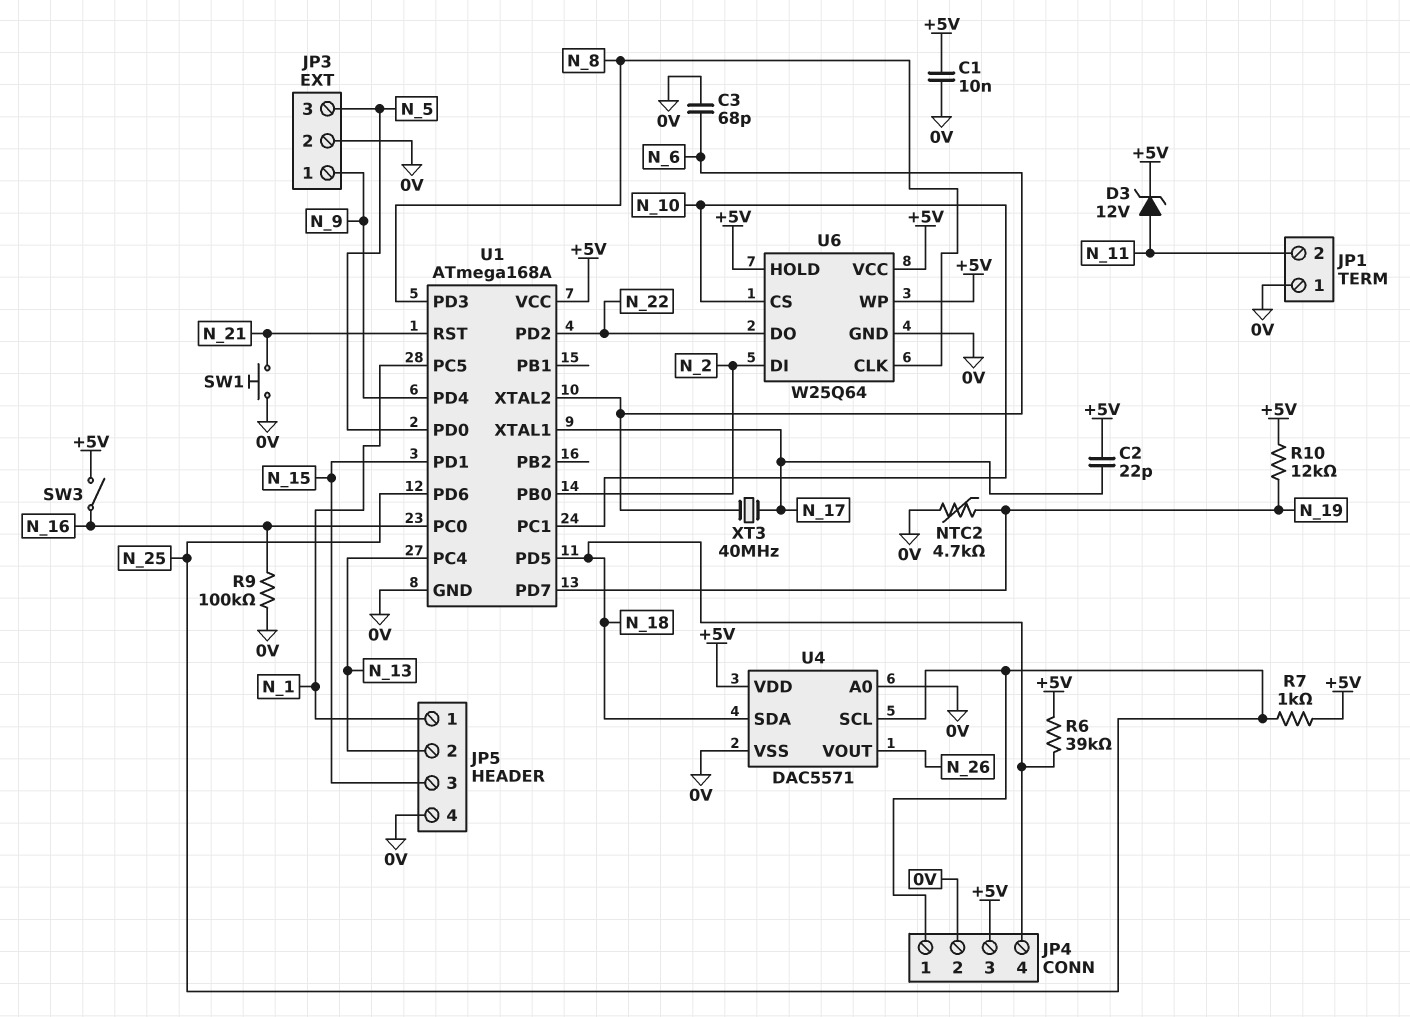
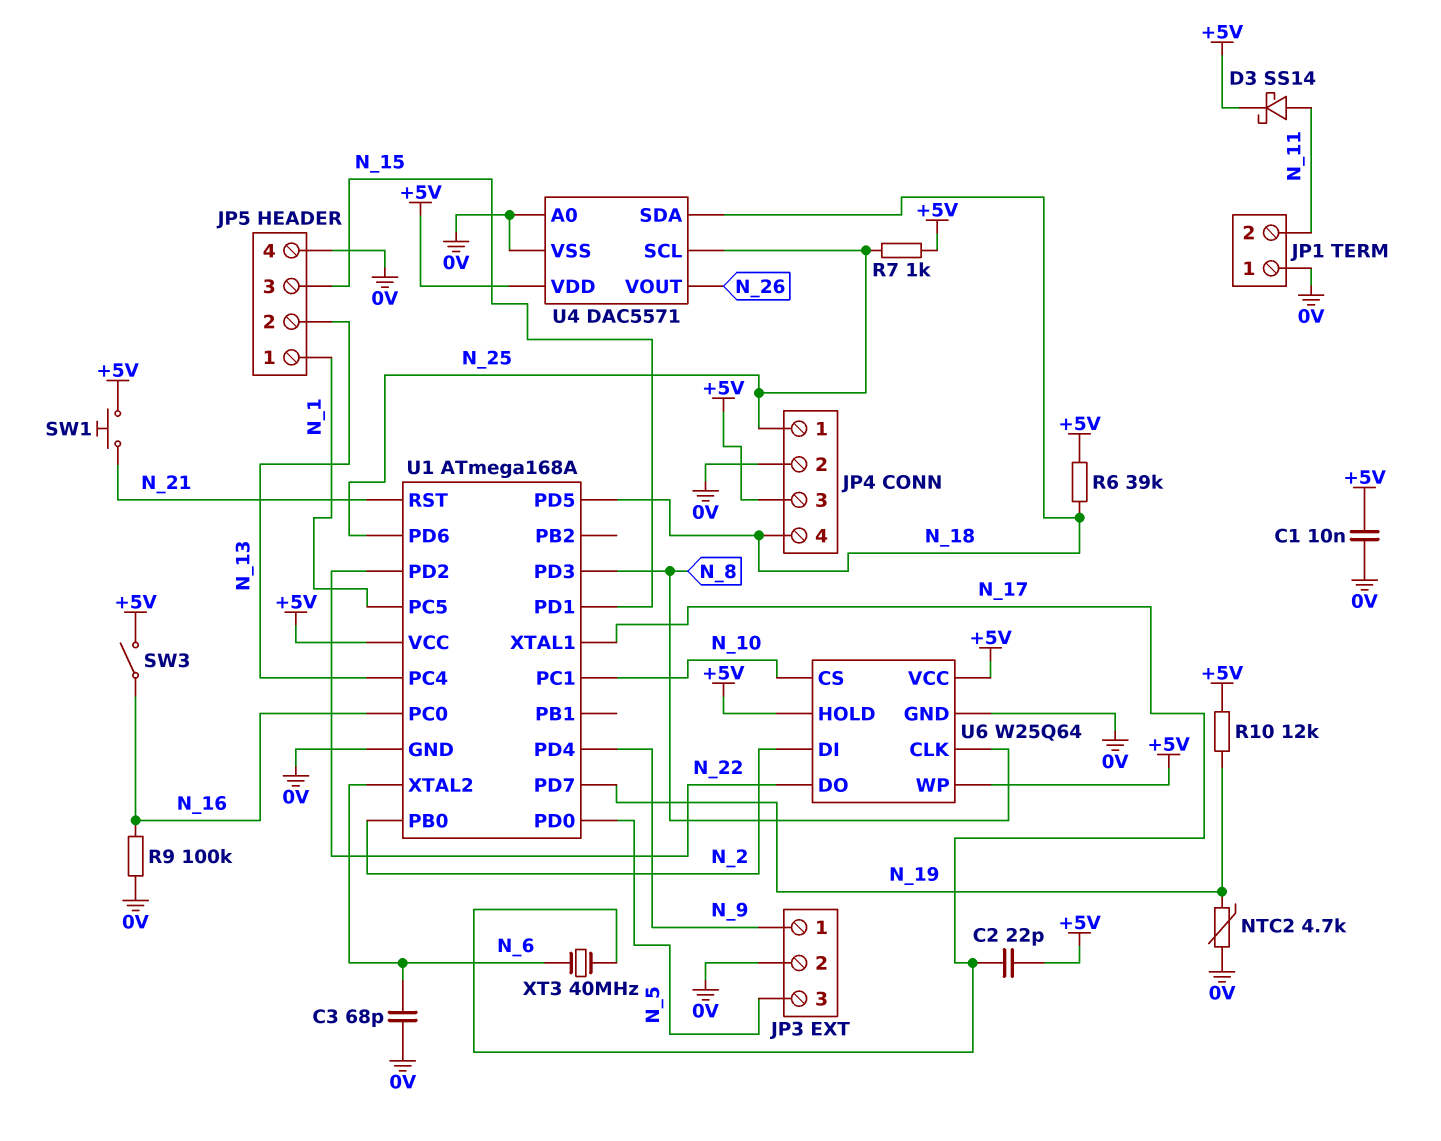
D3: zener 12V (A N_11, K +5V) -> schottky SS14 (A N_11, K +5V)
SW1: button (0V, N_21) -> button (+5V, N_21)

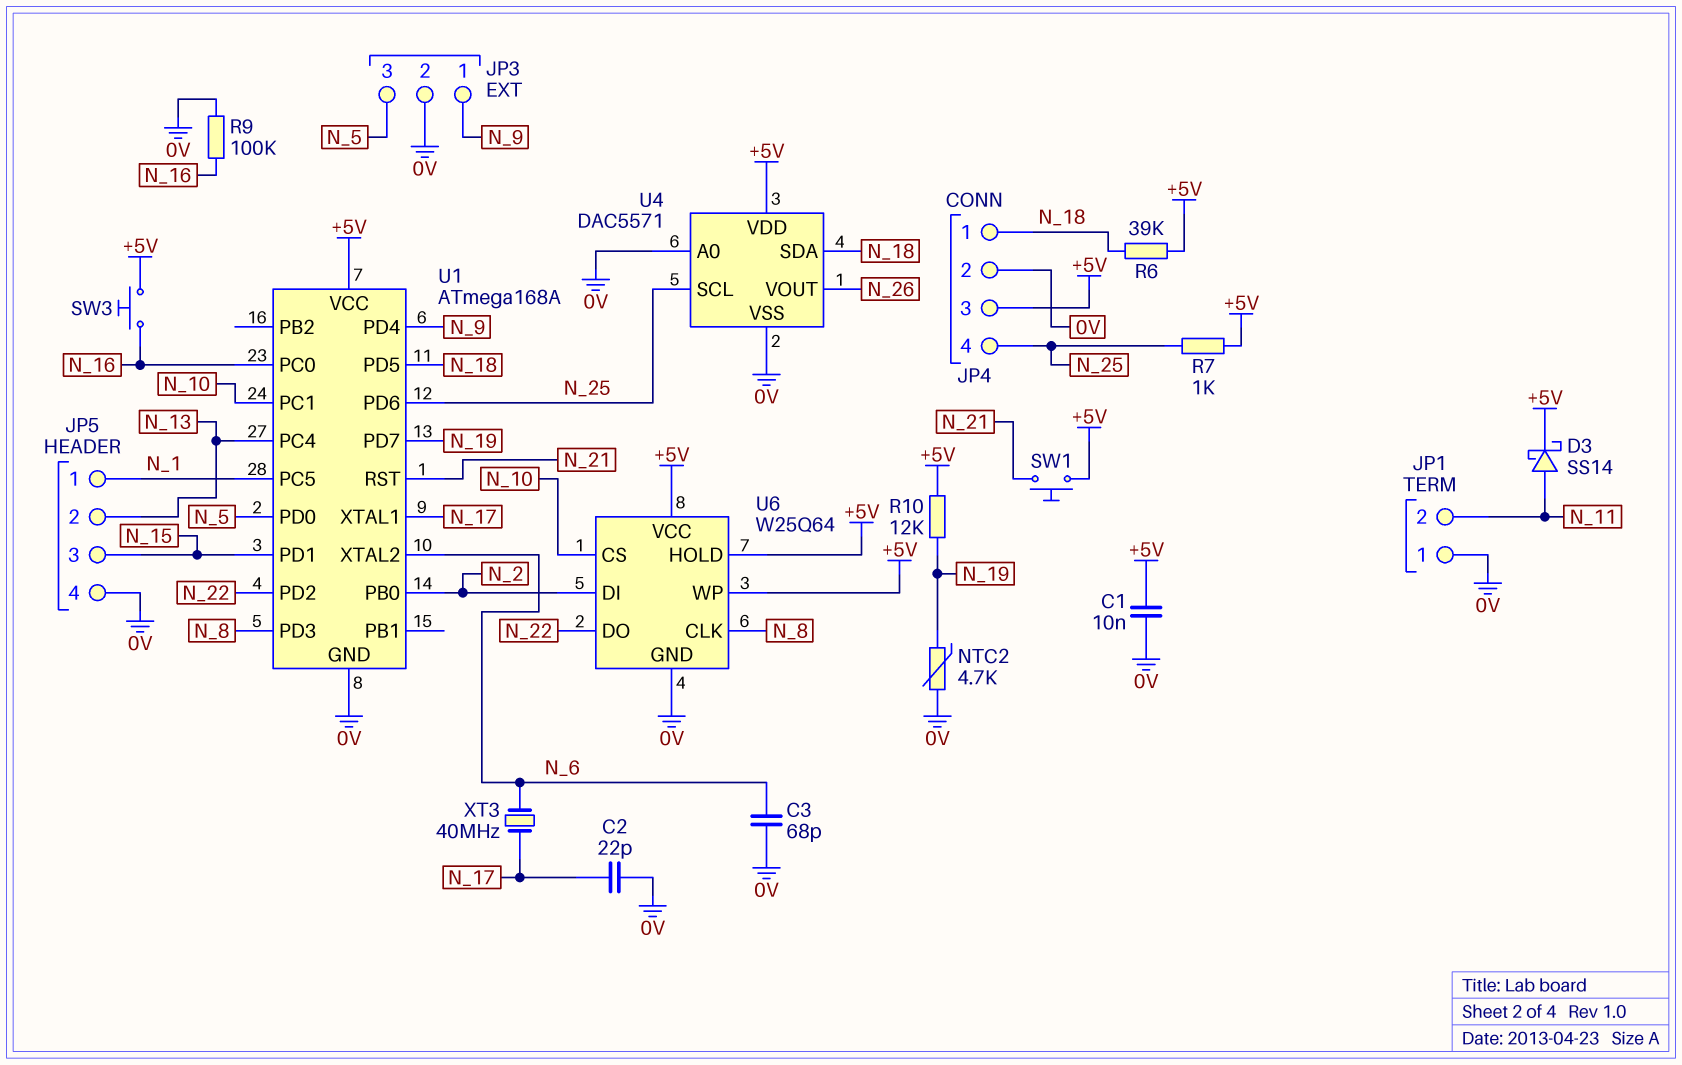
C2: 22pF (+5V, N_17) -> 22pF (0V, N_17)
JP4 pin 1: N_25 -> N_18
JP4 pin 4: N_18 -> N_25
SW3: switch (+5V, N_16) -> button (+5V, N_16)

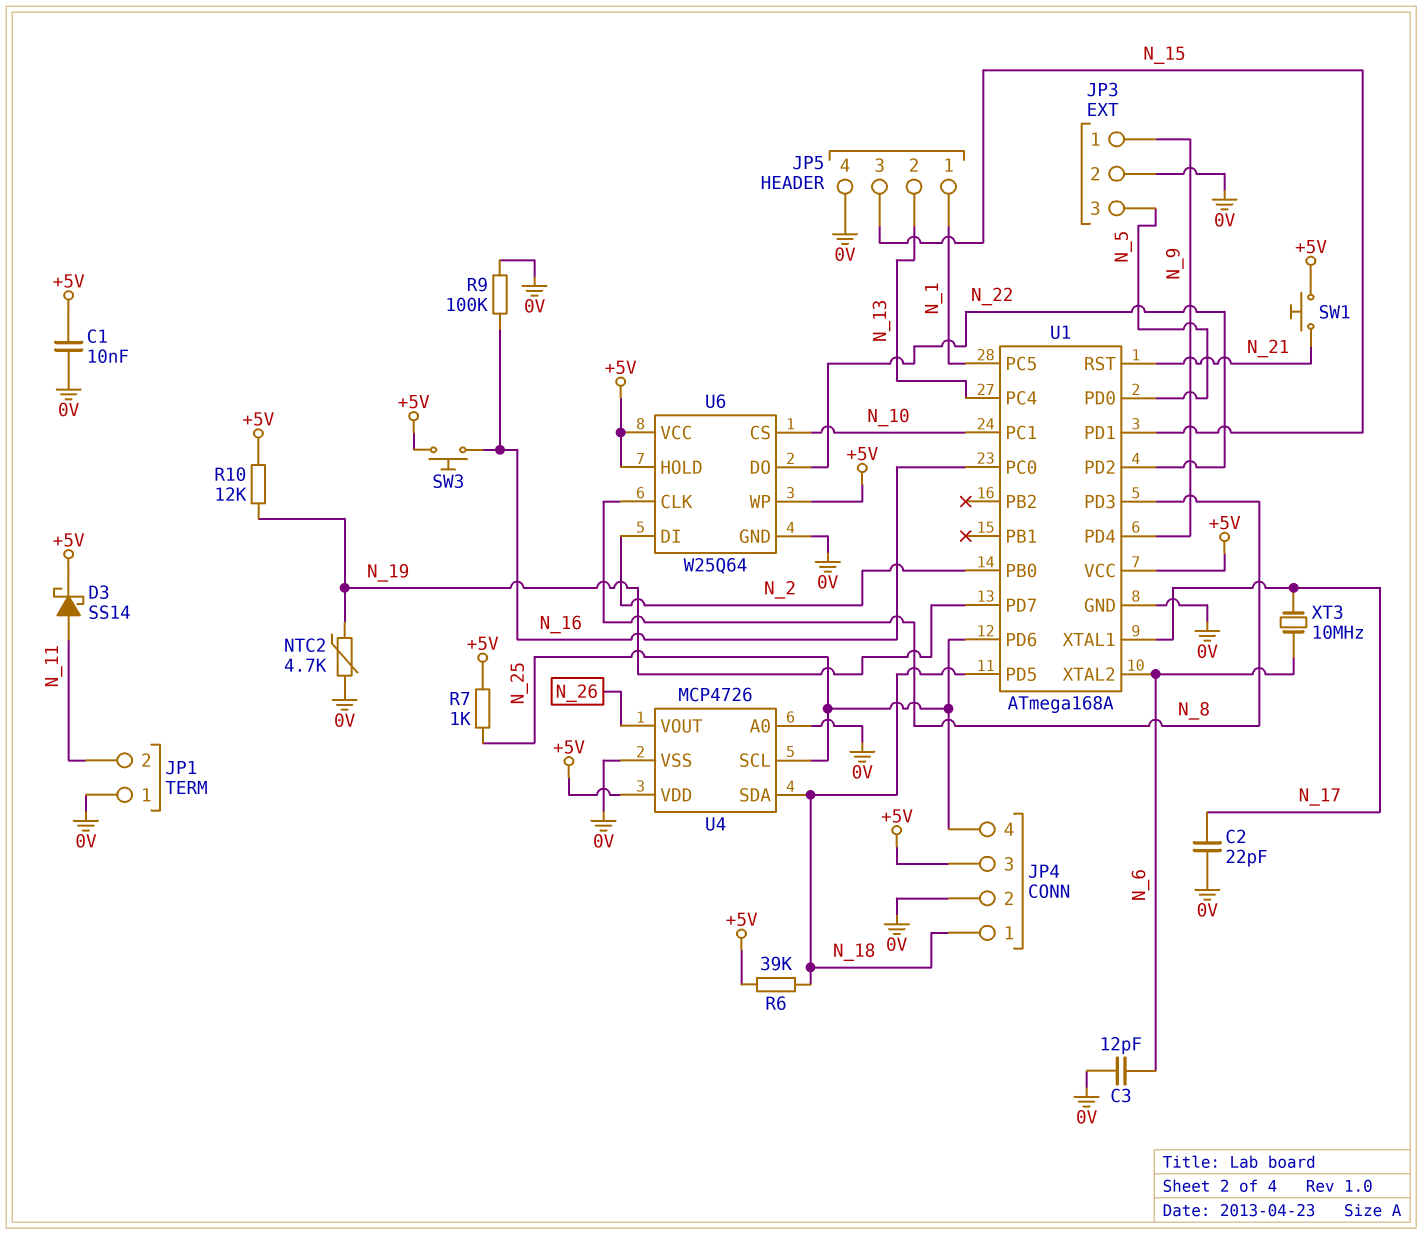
C3: 68pF (0V, N_6) -> 12pF (0V, N_6)
U4: DAC5571 -> MCP4726
XT3: 40MHz (N_6, N_17) -> 10MHz (N_6, N_17)

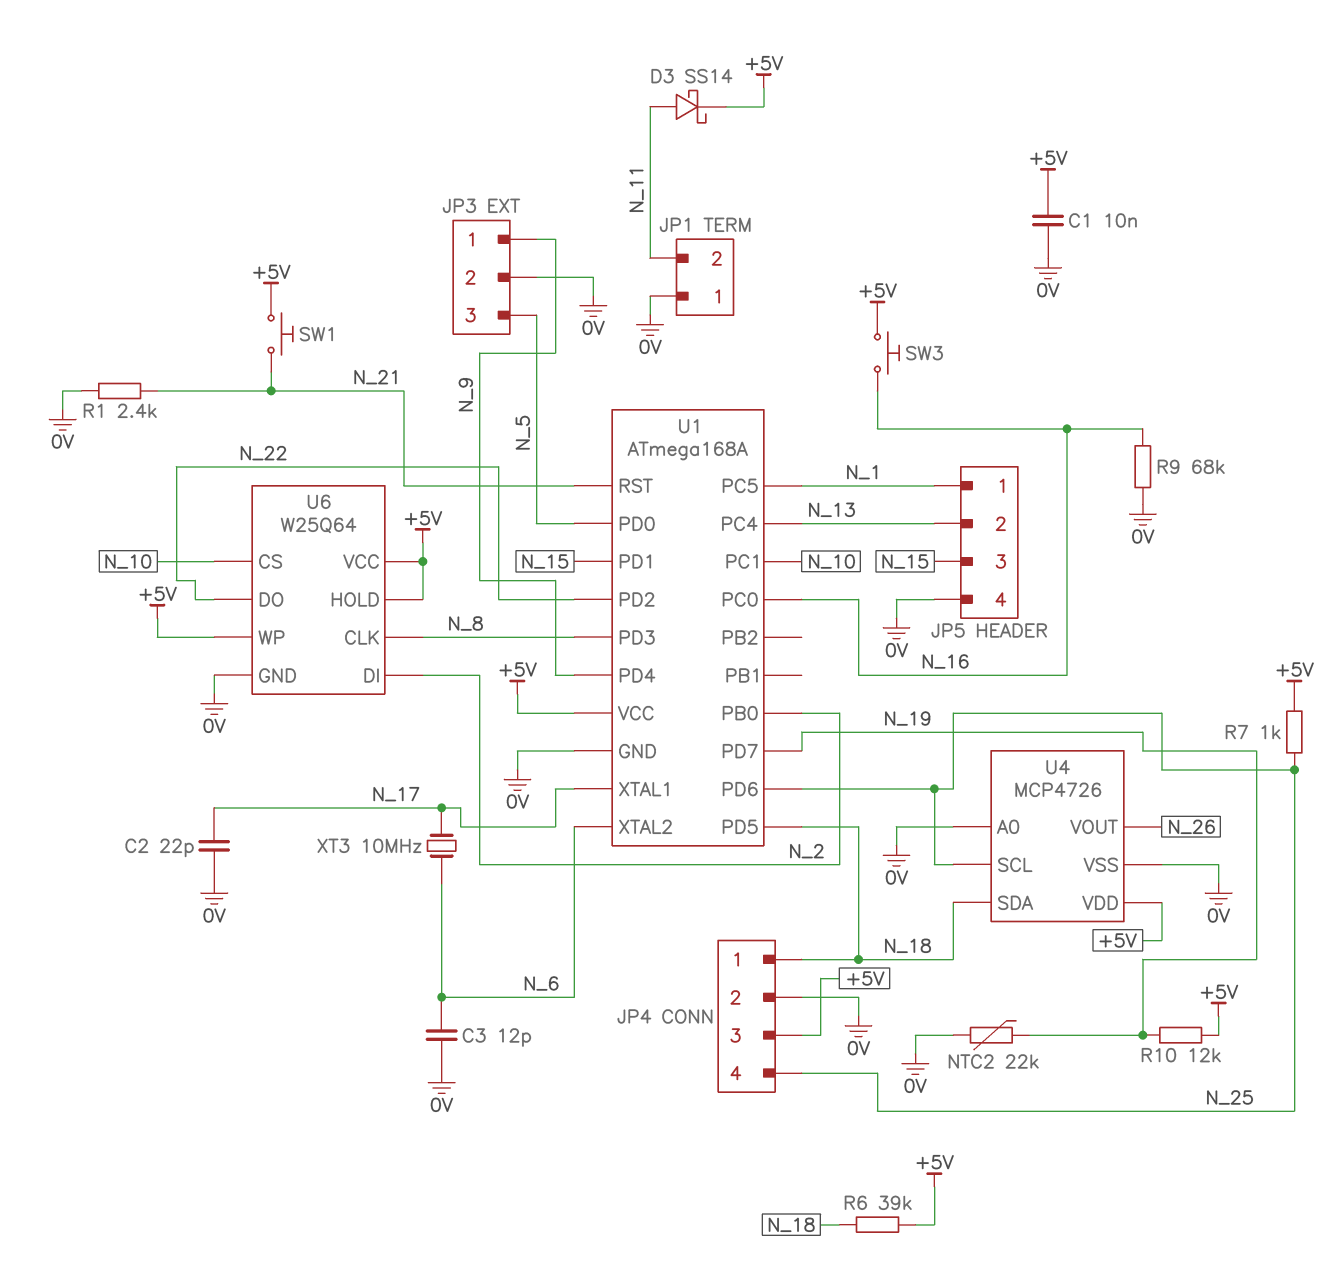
NTC2: 4.7k (0V, N_19) -> 22k (0V, N_19)
R1: none -> 2.4k (0V, N_21)
R9: 100k (0V, N_16) -> 68k (0V, N_16)

